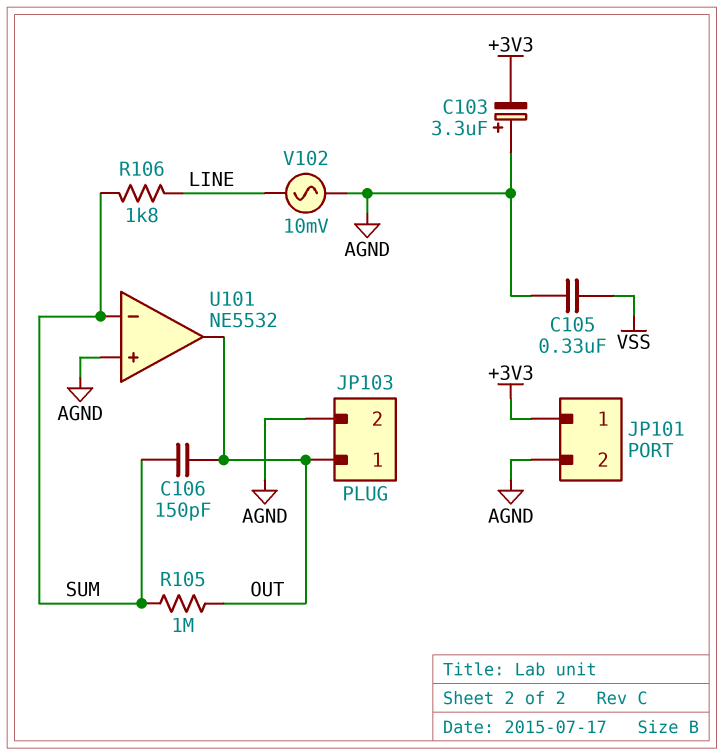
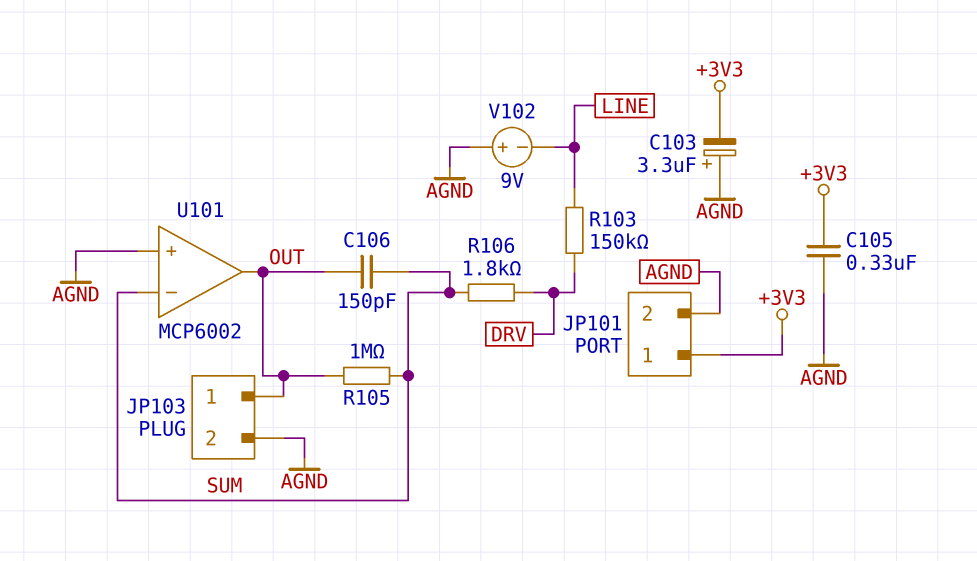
C105: 330nF (AGND, VSS) -> 330nF (+3V3, AGND)
R103: none -> 150k (DRV, LINE)
R106: 1.8k (LINE, SUM) -> 1.8k (DRV, SUM)
U101: NE5532 -> MCP6002
V102: AC 10mV (AGND, LINE) -> 9V (plus AGND, minus LINE)

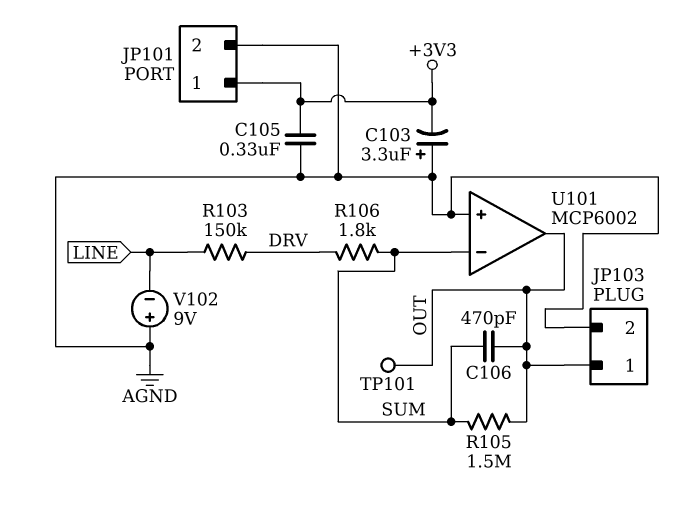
C106: 150pF (OUT, SUM) -> 470pF (OUT, SUM)
R105: 1M (OUT, SUM) -> 1.5M (OUT, SUM)
TP101: none -> test point (OUT)

